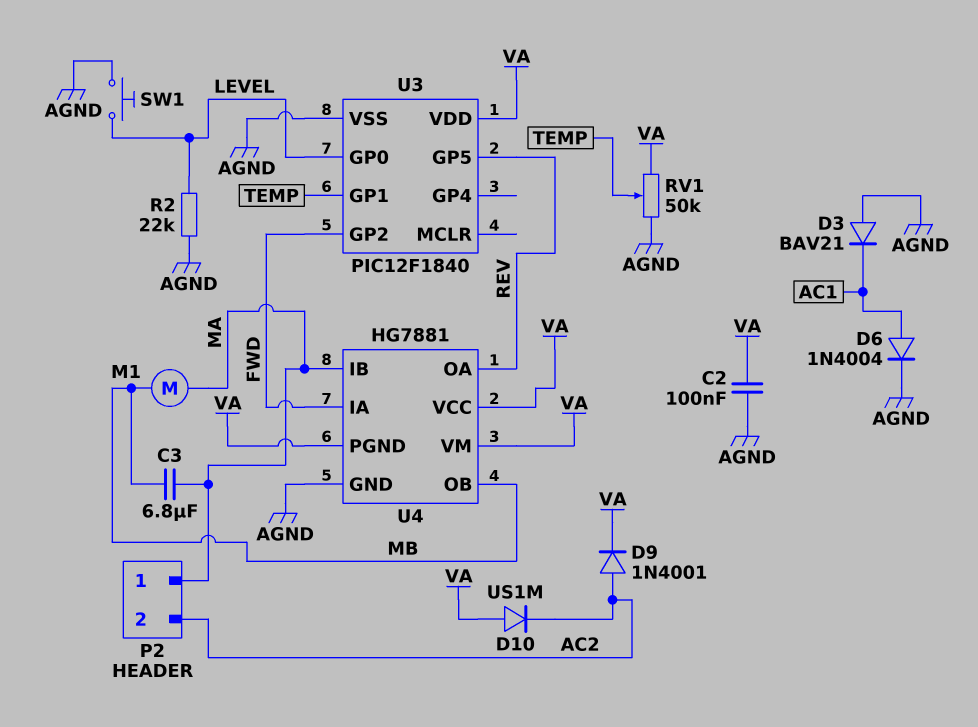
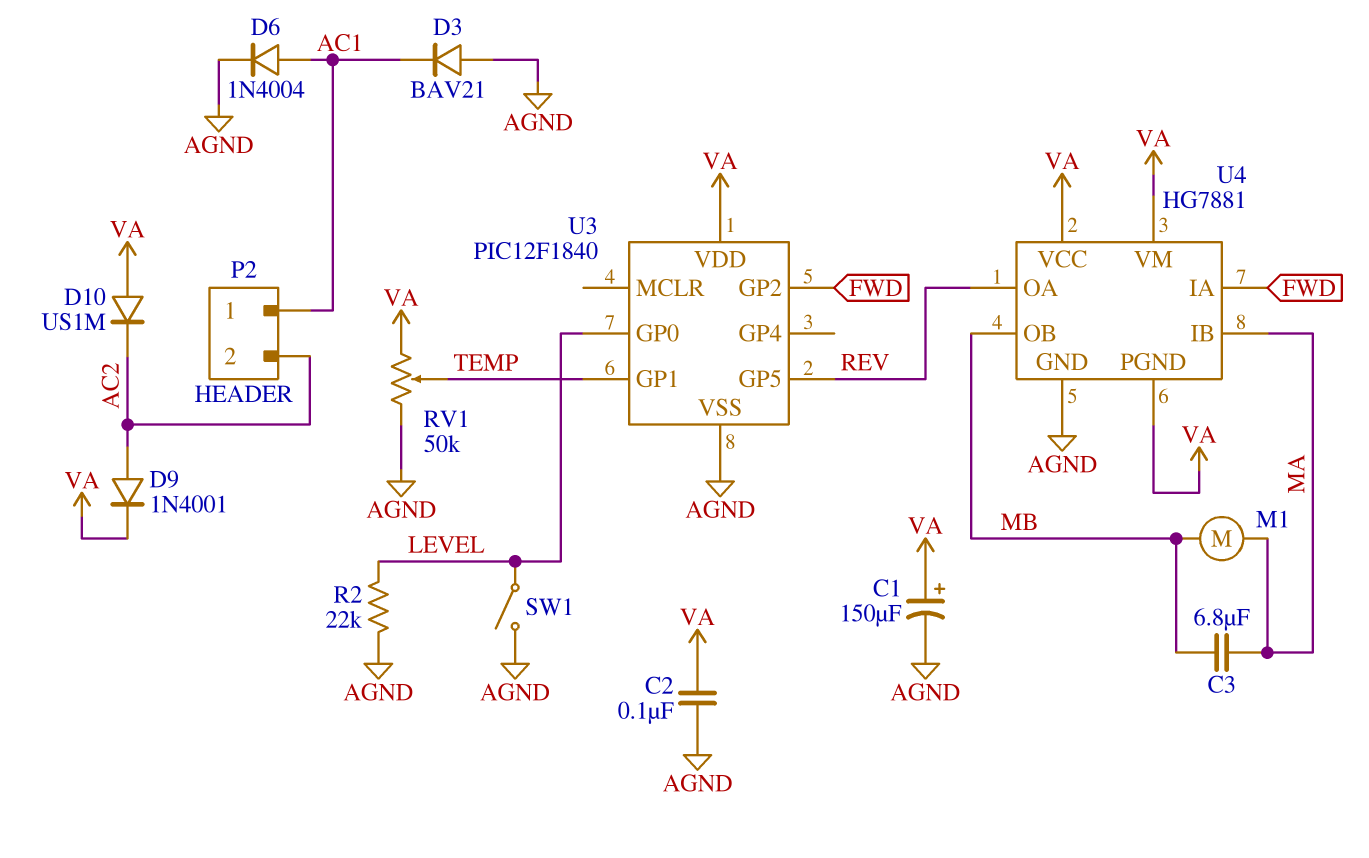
C1: none -> 150uF (plus VA, minus AGND)
P2 pin 1: MA -> AC1
SW1: button (AGND, LEVEL) -> switch (AGND, LEVEL)

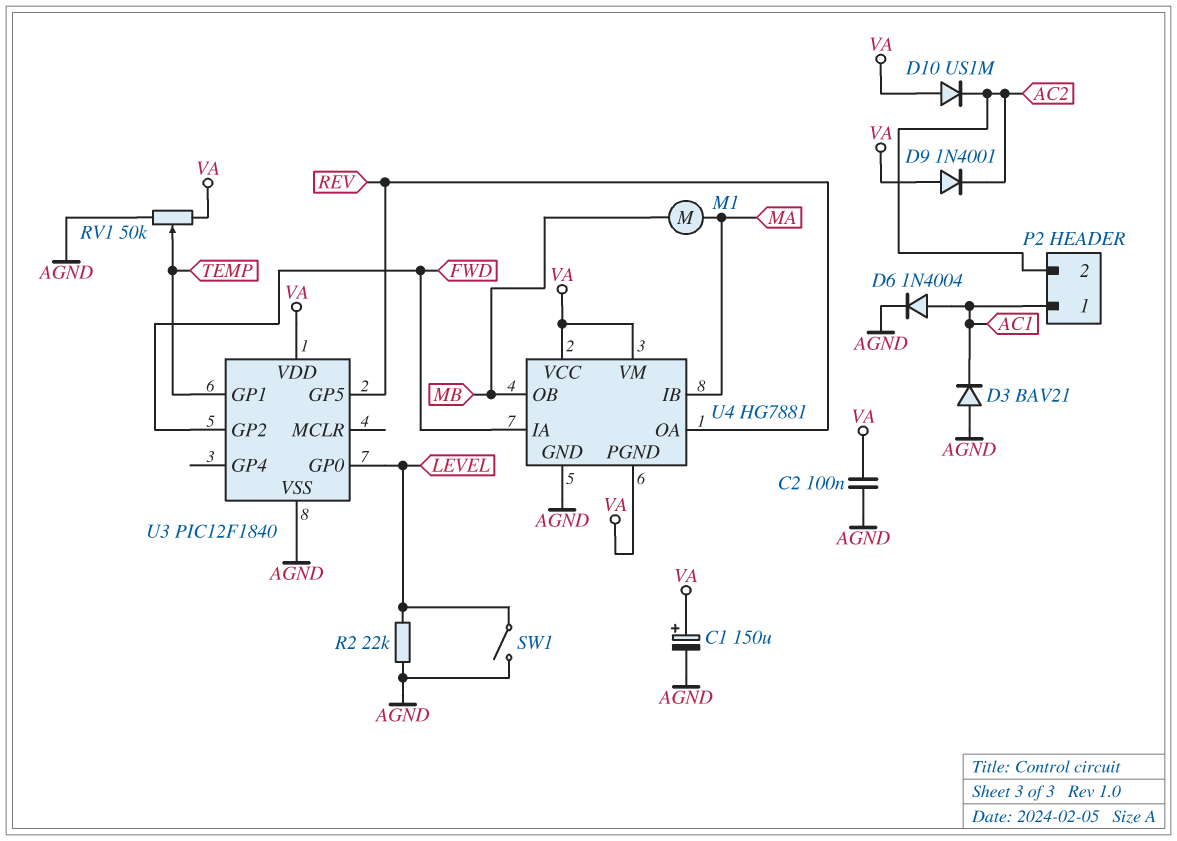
C3: 6.8uF (MA, MB) -> none
D9: diode 1N4001 (A AC2, K VA) -> diode 1N4001 (A VA, K AC2)

